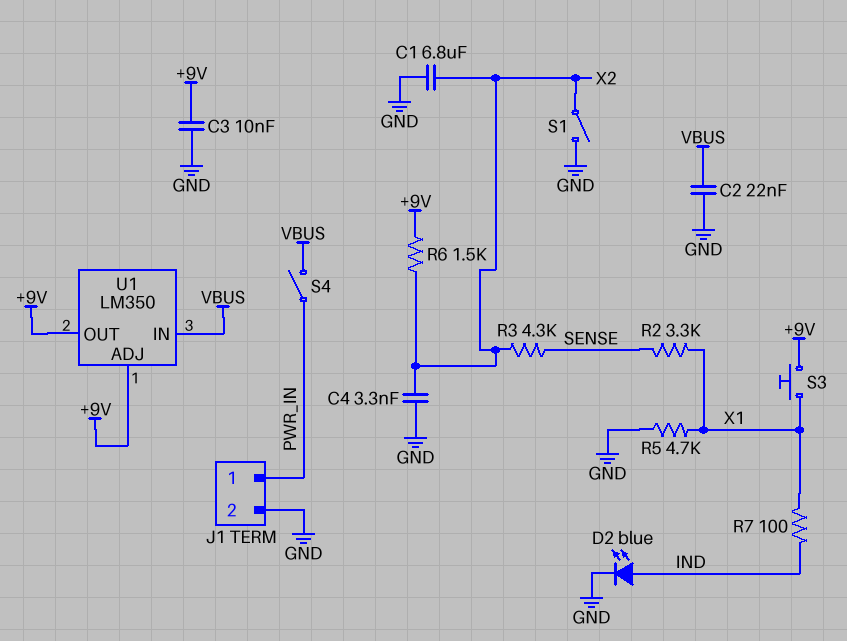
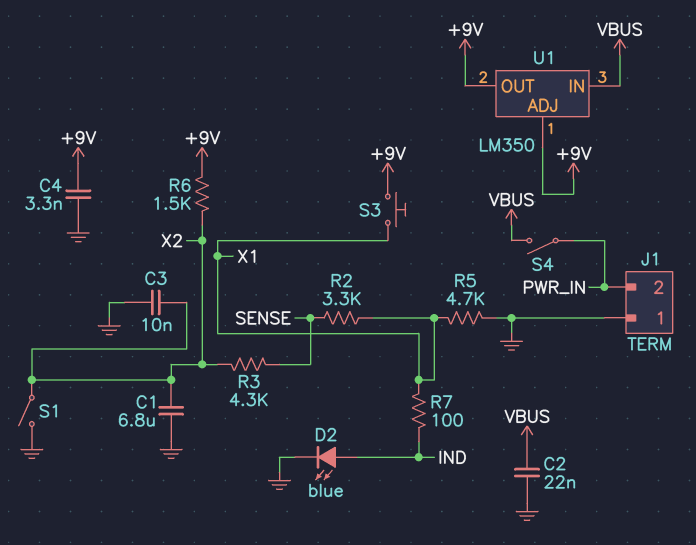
C3: 10nF (+9V, GND) -> 10nF (GND, X2)
C4: 3.3nF (GND, X2) -> 3.3nF (+9V, GND)
J1 pin 1: PWR_IN -> GND
J1 pin 2: GND -> PWR_IN

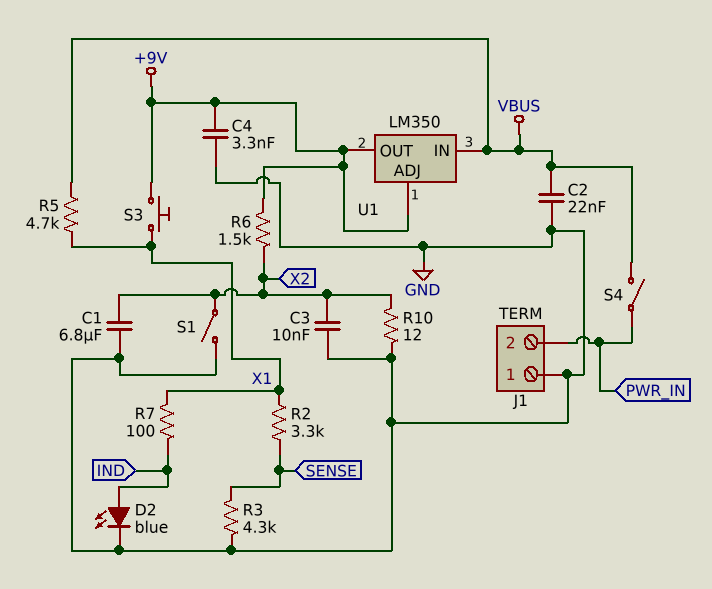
R3: 4.3k (SENSE, X2) -> 4.3k (GND, SENSE)
R5: 4.7k (GND, X1) -> 4.7k (VBUS, X1)
R10: none -> 12 (GND, X2)

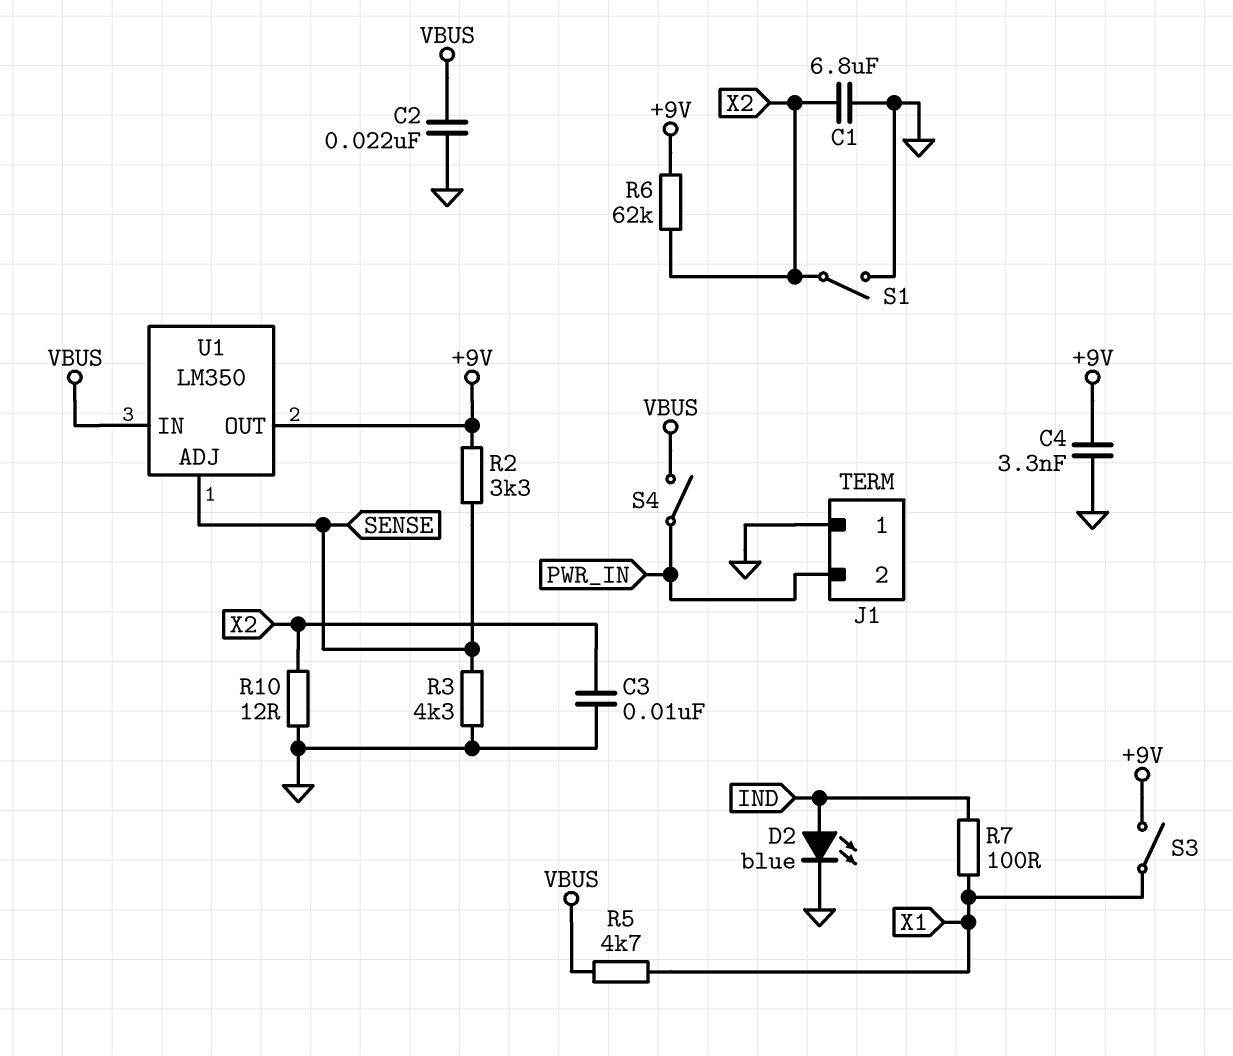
R2: 3.3k (SENSE, X1) -> 3.3k (+9V, SENSE)
R6: 1.5k (+9V, X2) -> 62k (+9V, X2)
S3: button (+9V, X1) -> switch (+9V, X1)
U1 pin ADJ: +9V -> SENSE

